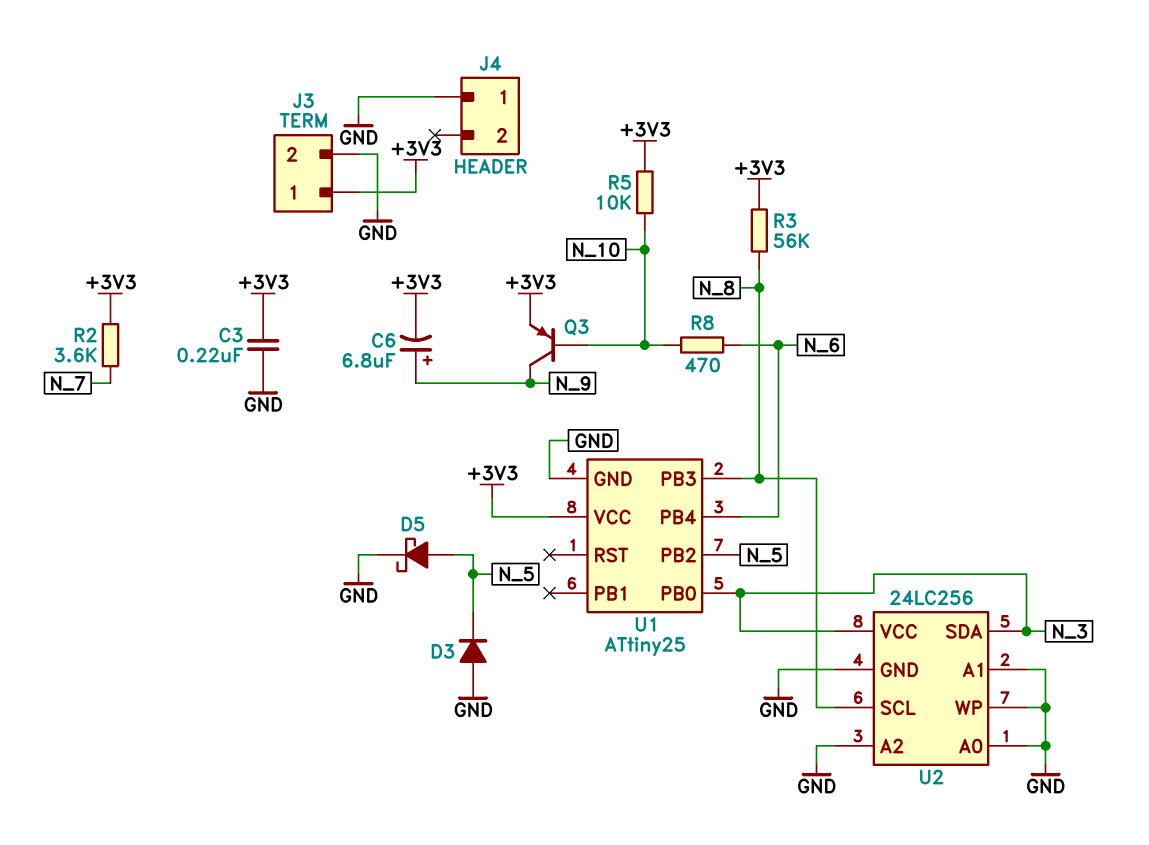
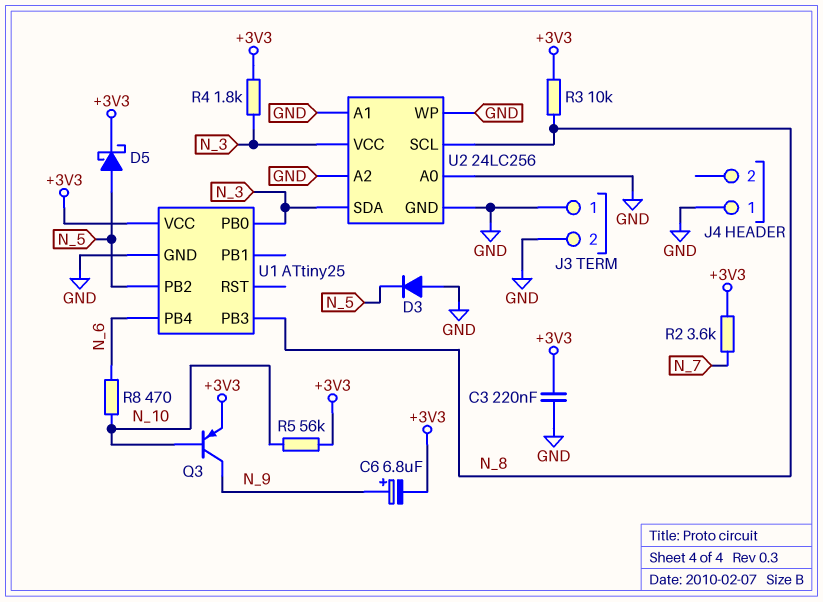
D5: schottky (A N_5, K GND) -> schottky (A N_5, K +3V3)
J3 pin 1: +3V3 -> GND
R3: 56k (+3V3, N_8) -> 10k (+3V3, N_8)
R4: none -> 1.8k (+3V3, N_3)
R5: 10k (+3V3, N_10) -> 56k (+3V3, N_10)

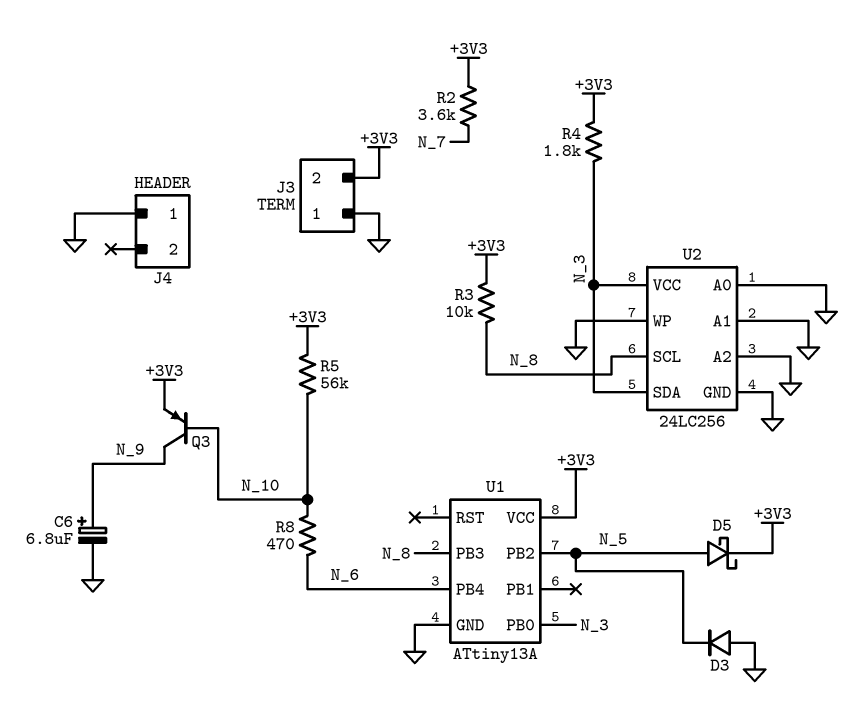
C3: 220nF (+3V3, GND) -> none
C6: 6.8uF (plus N_9, minus +3V3) -> 6.8uF (plus N_9, minus GND)
J3 pin 2: GND -> +3V3
U1: ATtiny25 -> ATtiny13A

